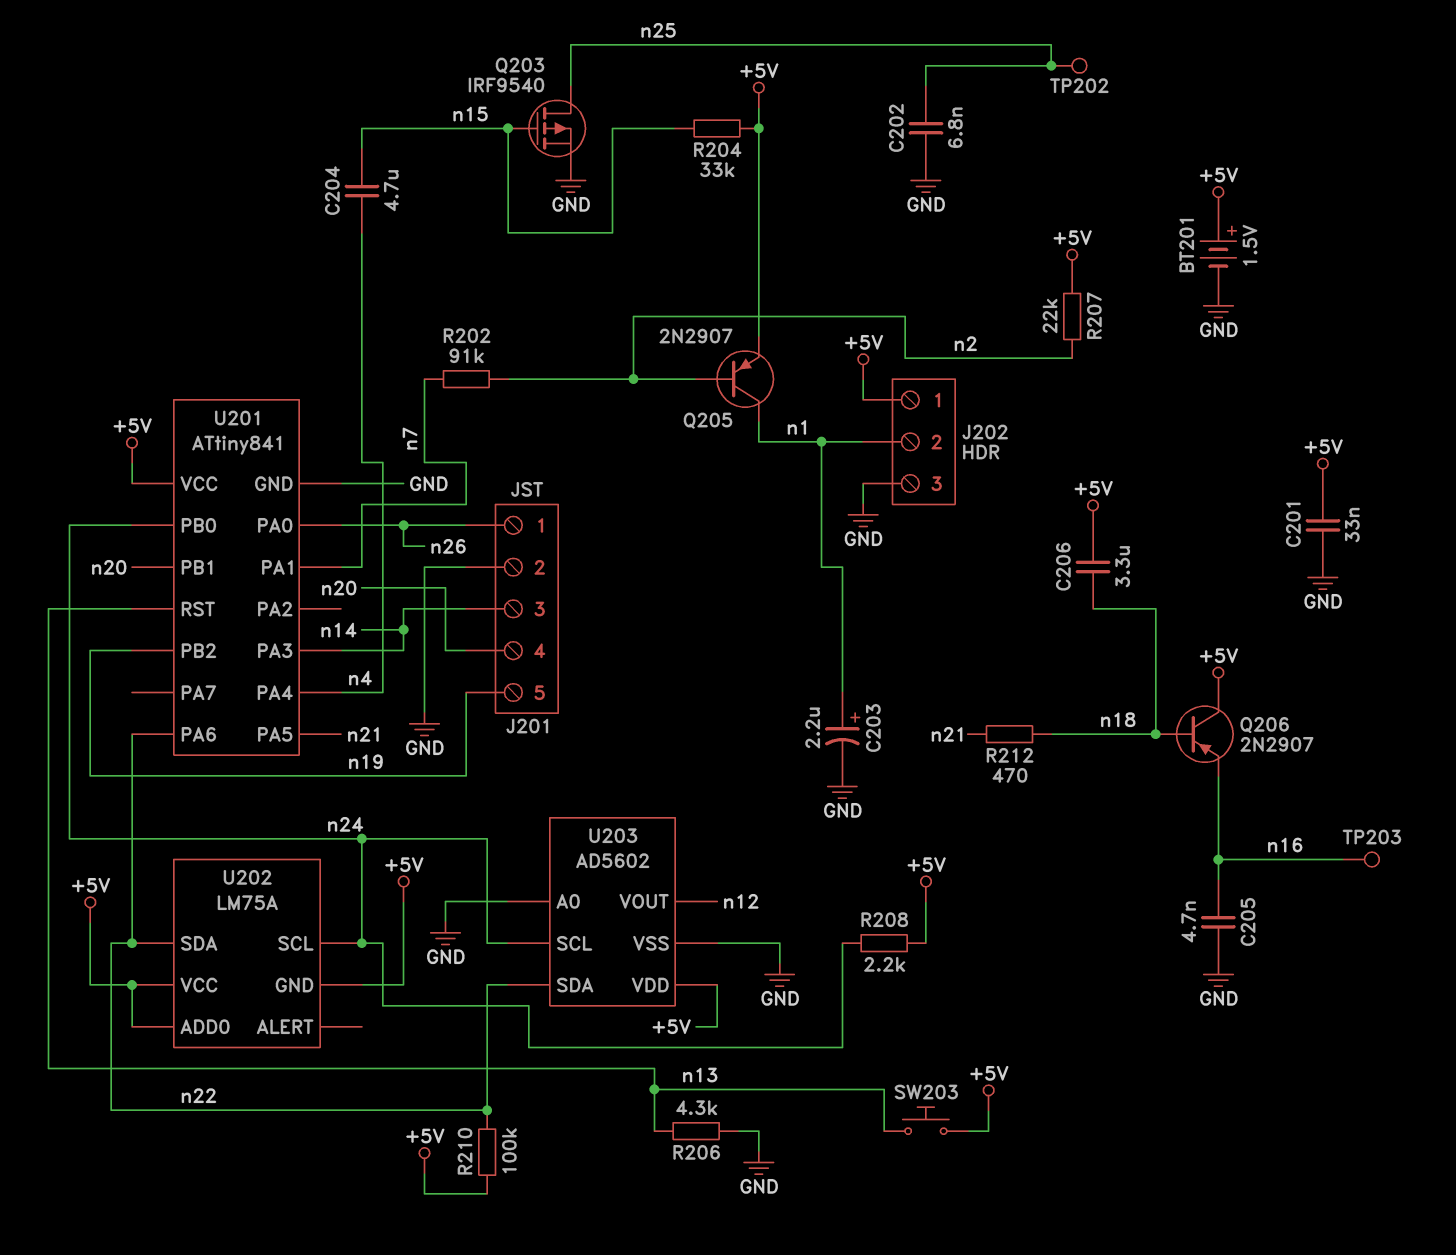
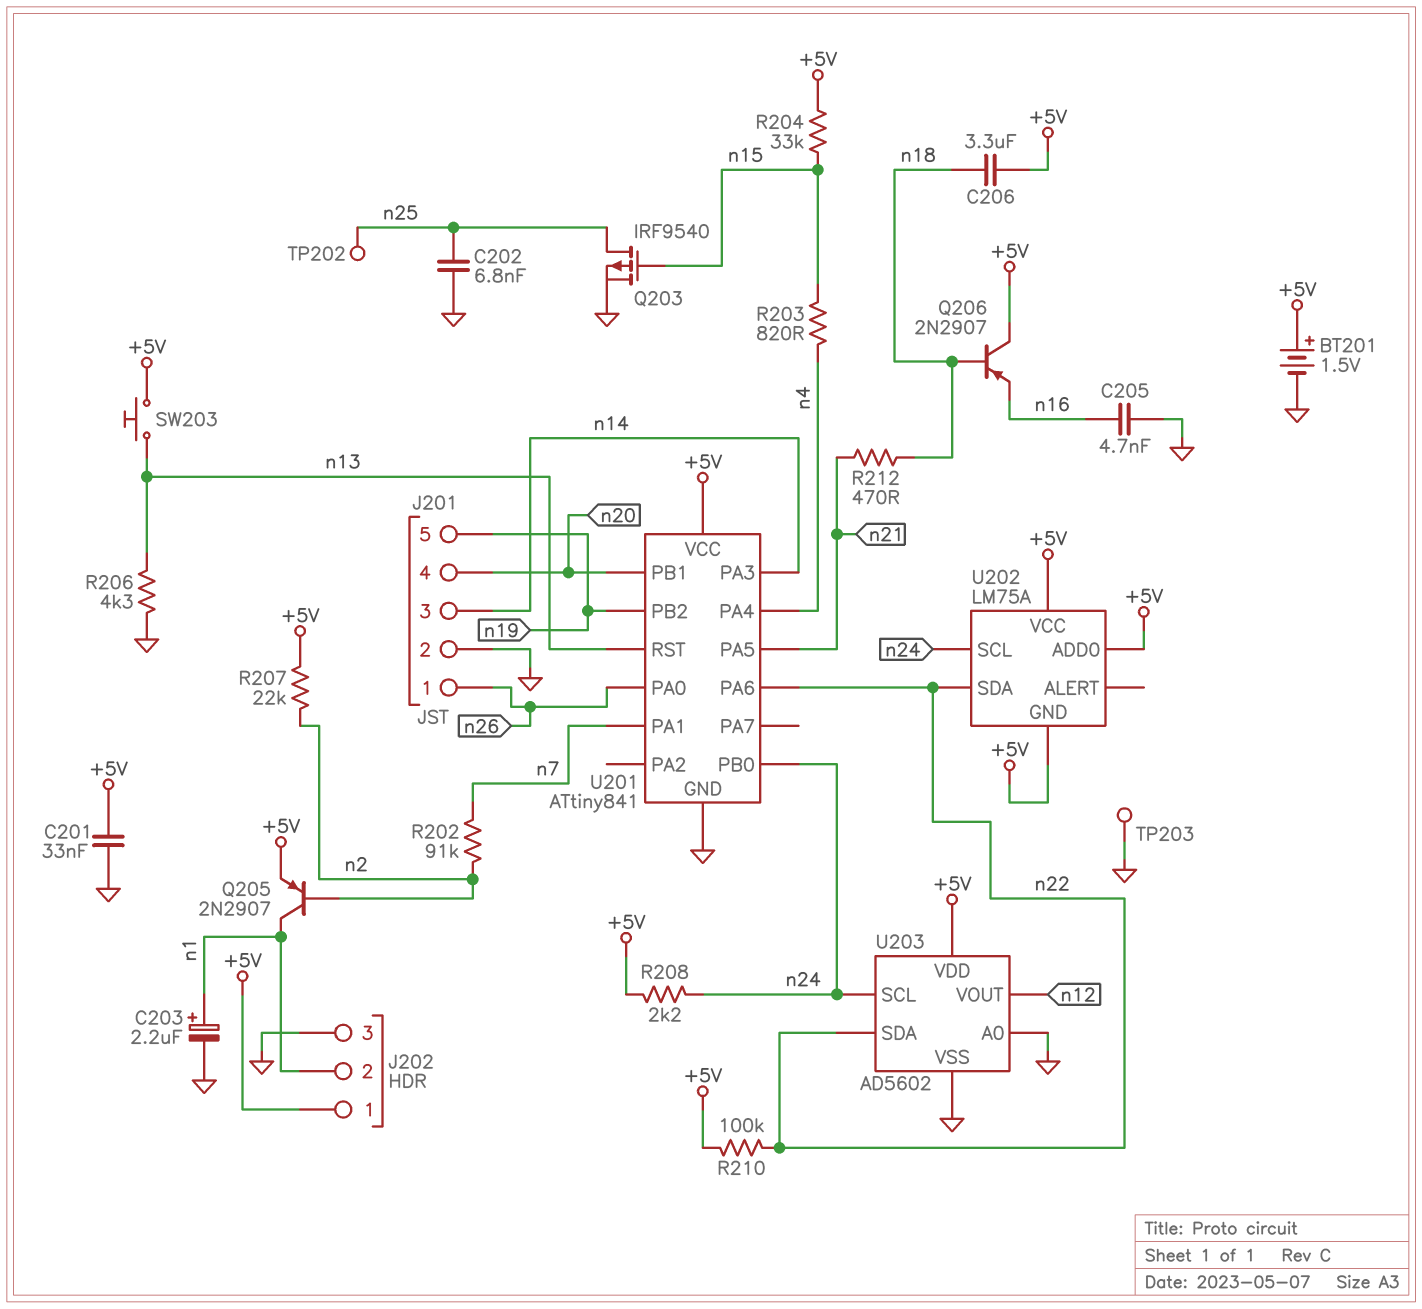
C204: 4.7uF (n4, n15) -> none
R203: none -> 820 (n4, n15)
TP203: test point (n16) -> test point (GND)

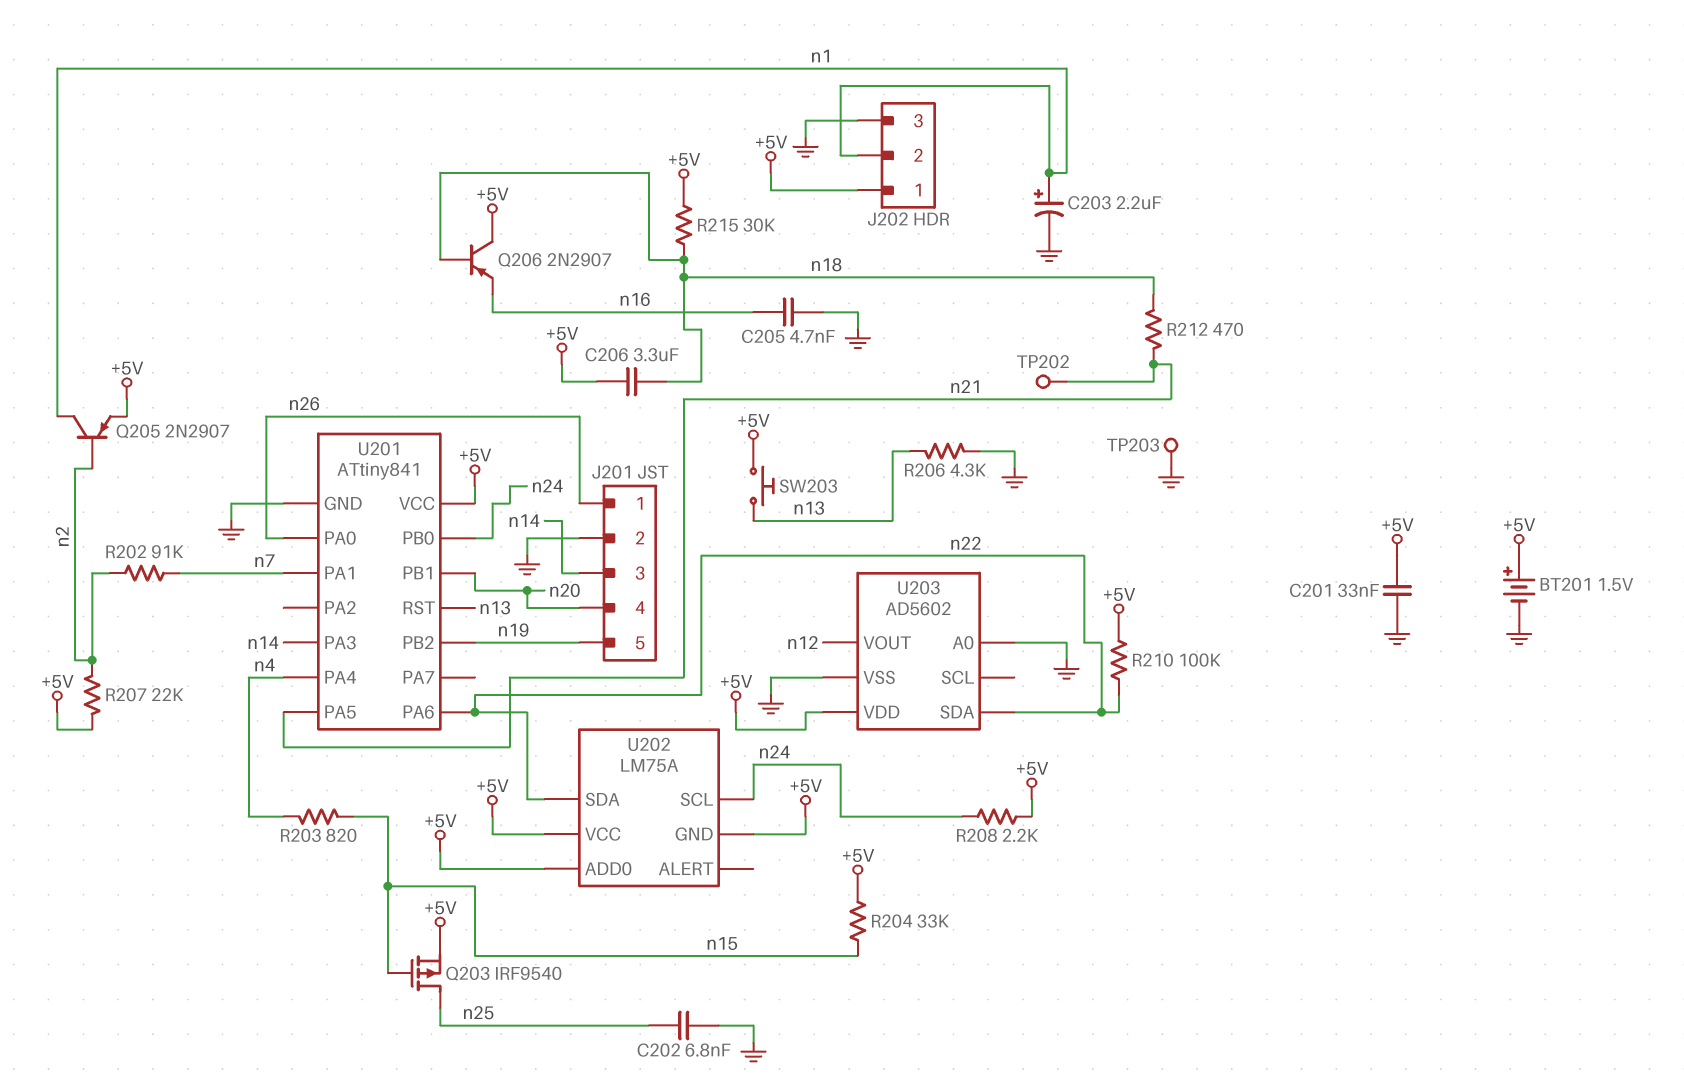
Q203: PMOS IRF9540 (G n15, D n25, S GND) -> PMOS IRF9540 (G n15, D n25, S +5V)
R215: none -> 30k (+5V, n18)
TP202: test point (n25) -> test point (n21)
U203 pin SCL: n24 -> none

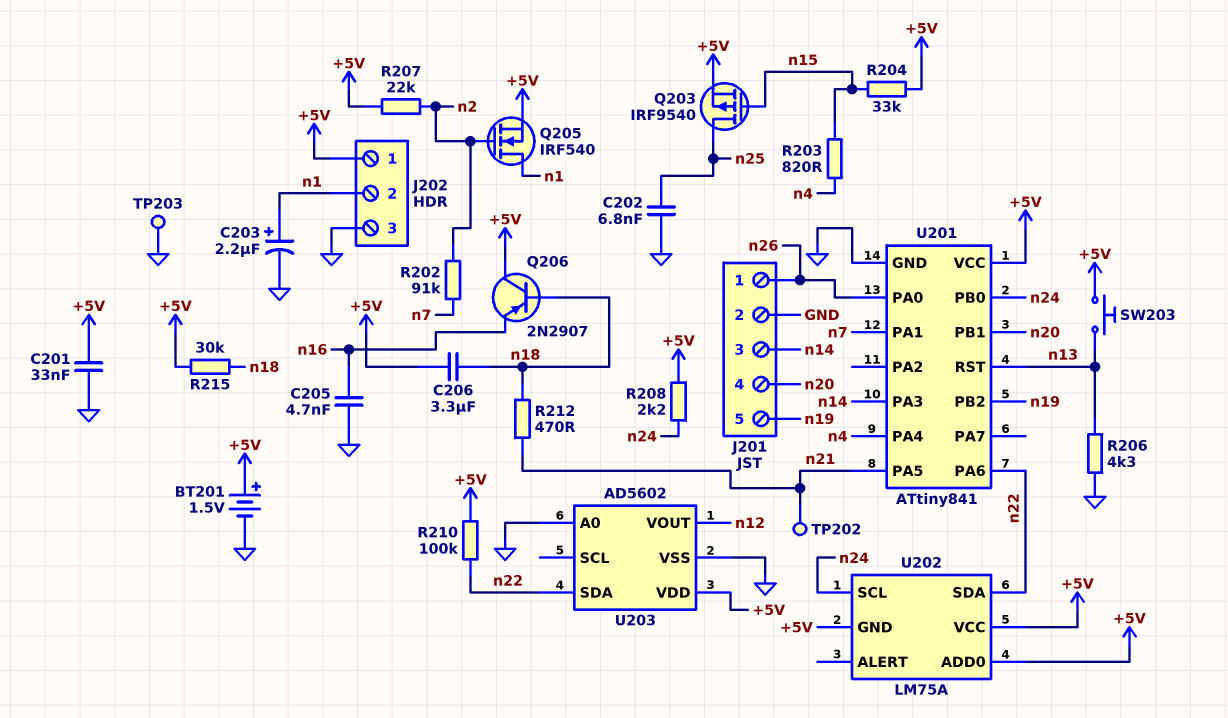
Q205: PNP 2N2907 (B n2, C n1, E +5V) -> NMOS IRF540 (G n2, D n1, S +5V)

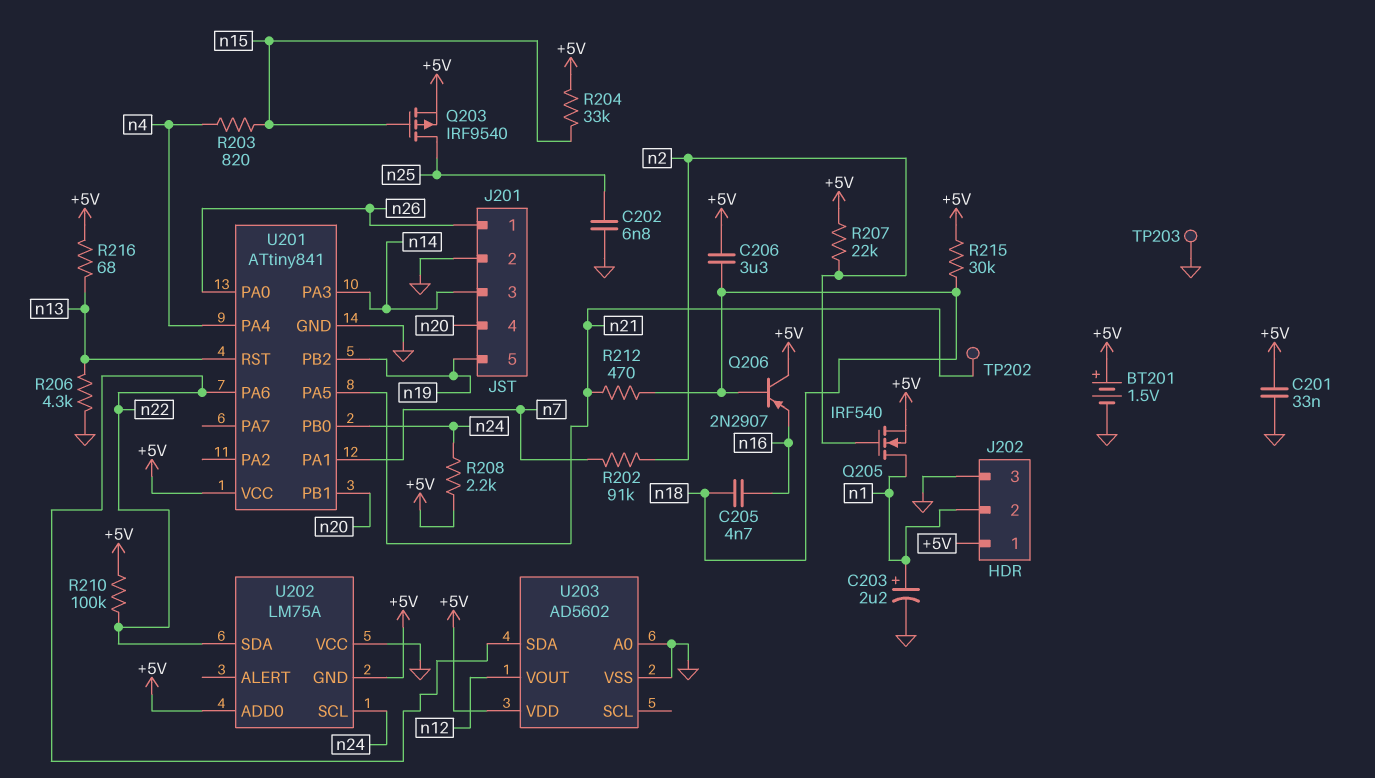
C205: 4.7nF (GND, n16) -> 4.7nF (n16, n18)
R216: none -> 68 (+5V, n13)
SW203: button (+5V, n13) -> none
U202 pin VCC: +5V -> GND

